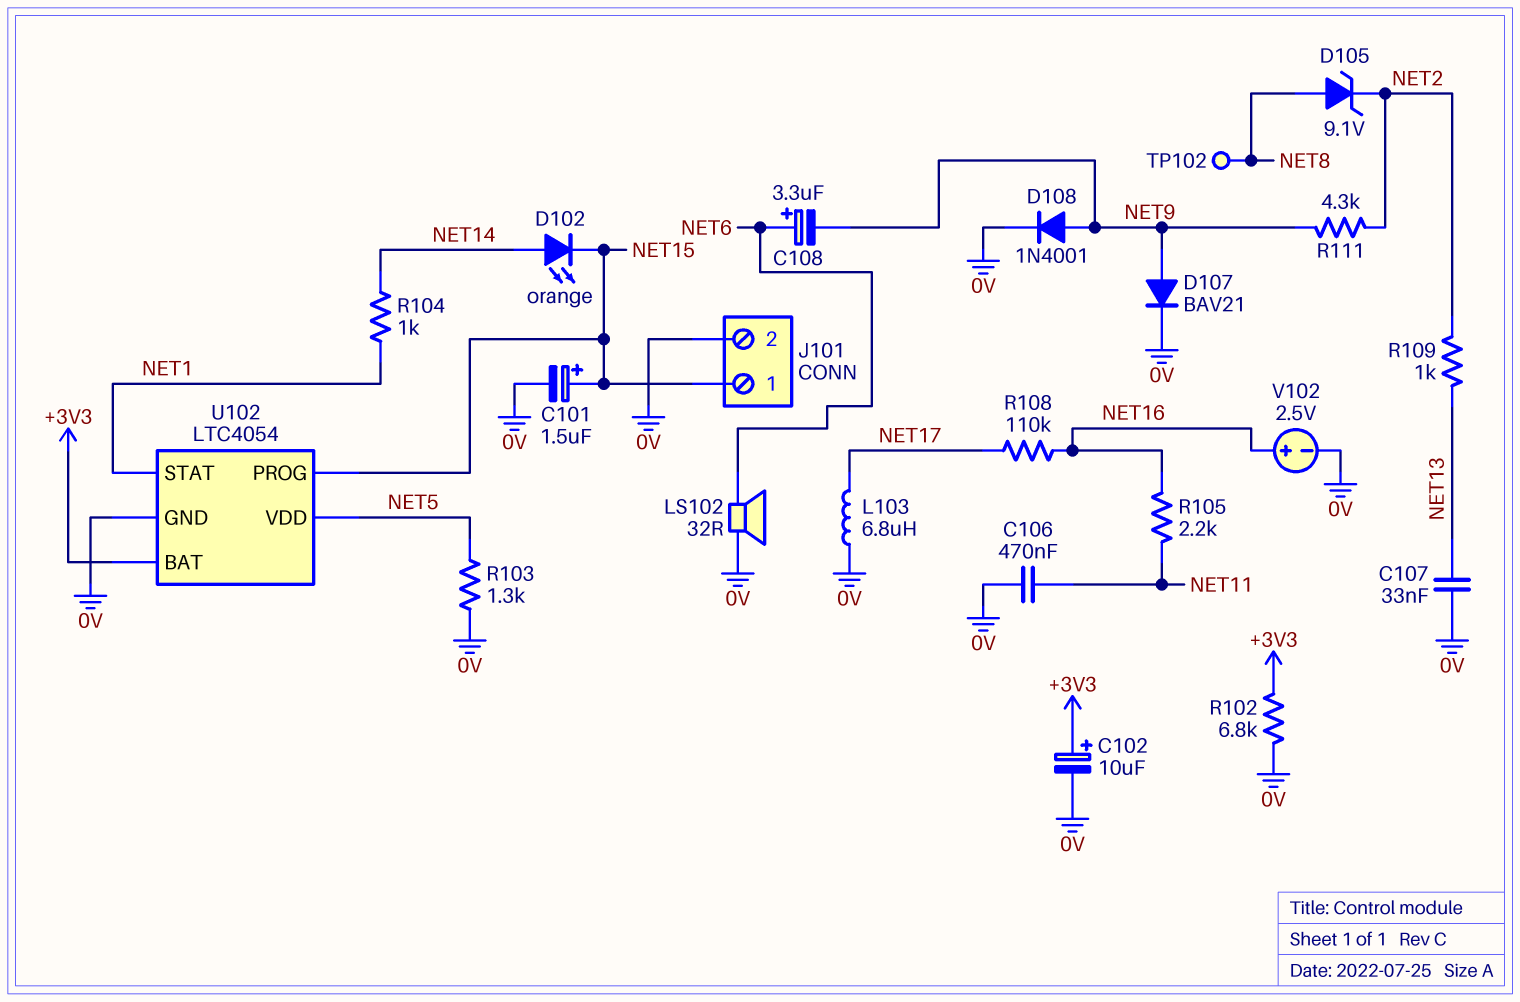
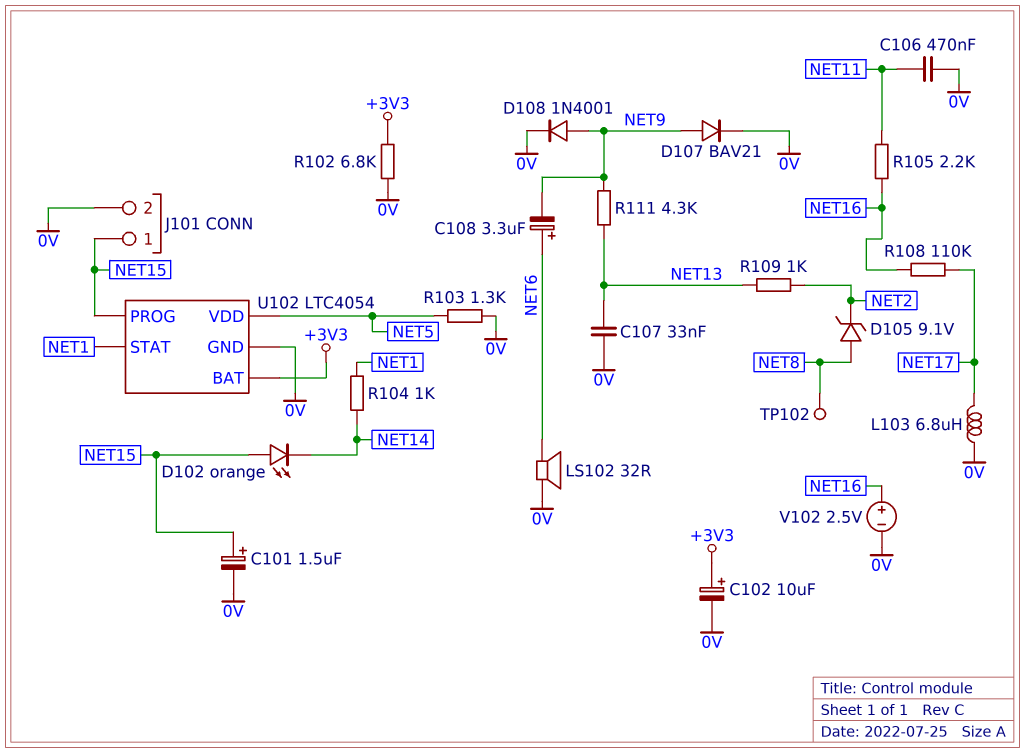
D102: LED orange (A NET14, K NET15) -> LED orange (A NET15, K NET14)
R111: 4.3k (NET2, NET9) -> 4.3k (NET9, NET13)

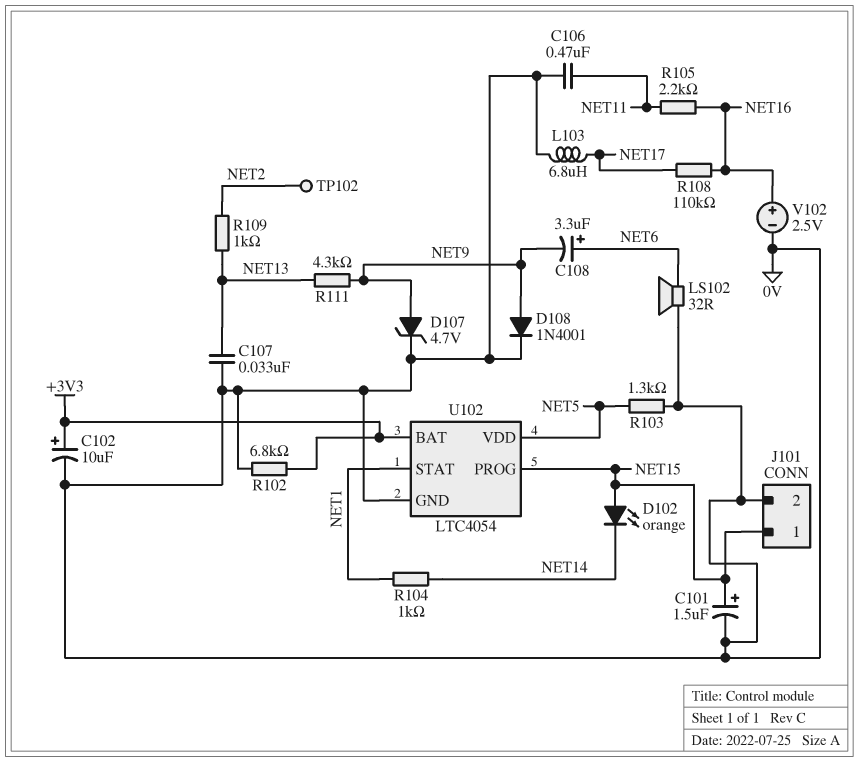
D105: zener 9.1V (A NET8, K NET2) -> none
D107: diode BAV21 (A NET9, K 0V) -> zener 4.7V (A NET9, K 0V)
TP102: test point (NET8) -> test point (NET2)

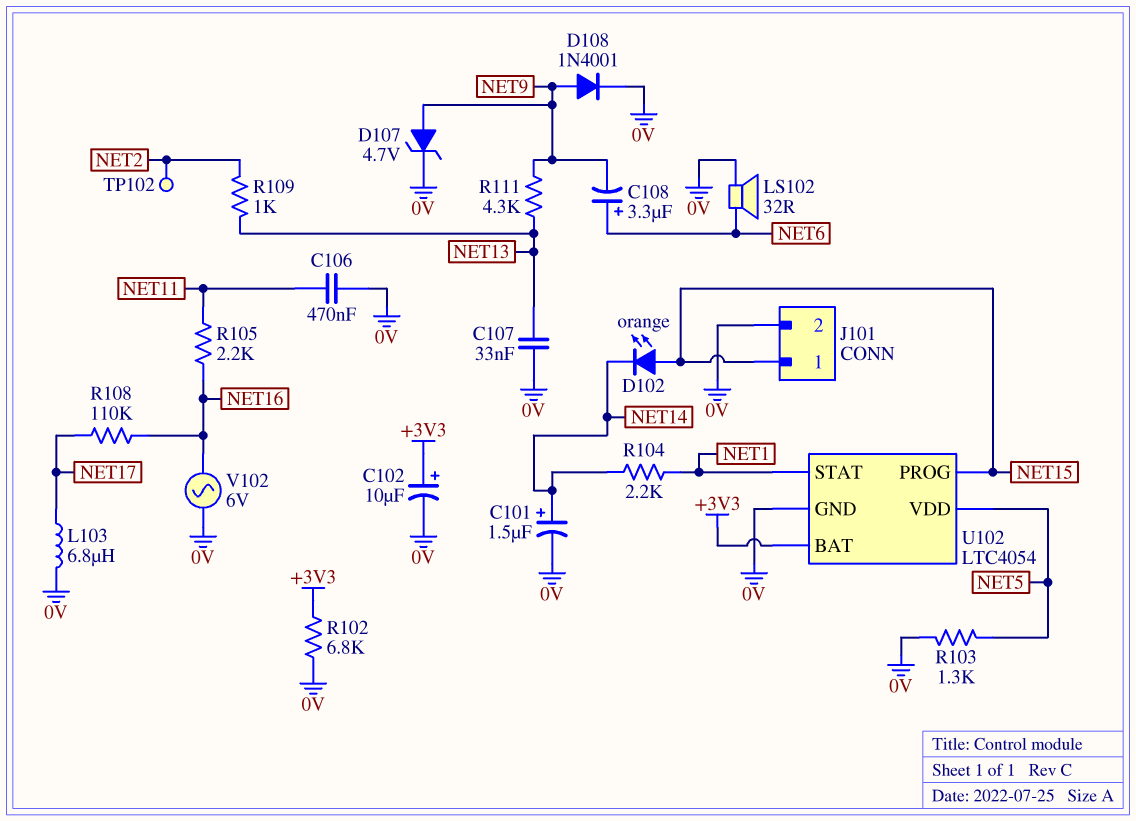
C101: 1.5uF (plus NET15, minus 0V) -> 1.5uF (plus NET14, minus 0V)
R104: 1k (NET1, NET14) -> 2.2k (NET1, NET14)
V102: 2.5V (plus NET16, minus 0V) -> AC 6V (0V, NET16)

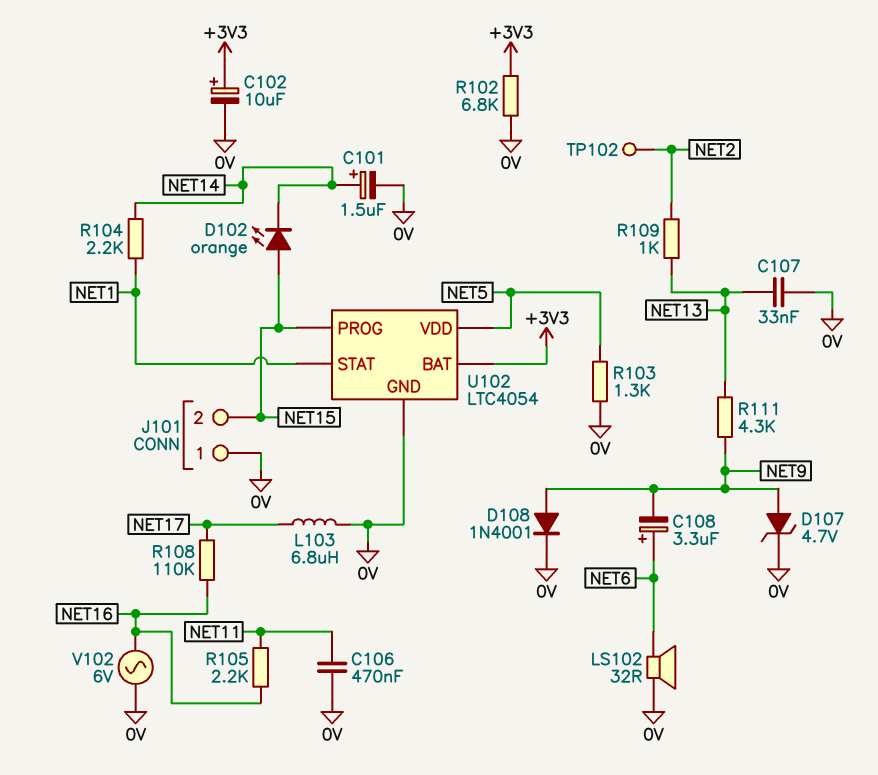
J101 pin 1: NET15 -> 0V
J101 pin 2: 0V -> NET15

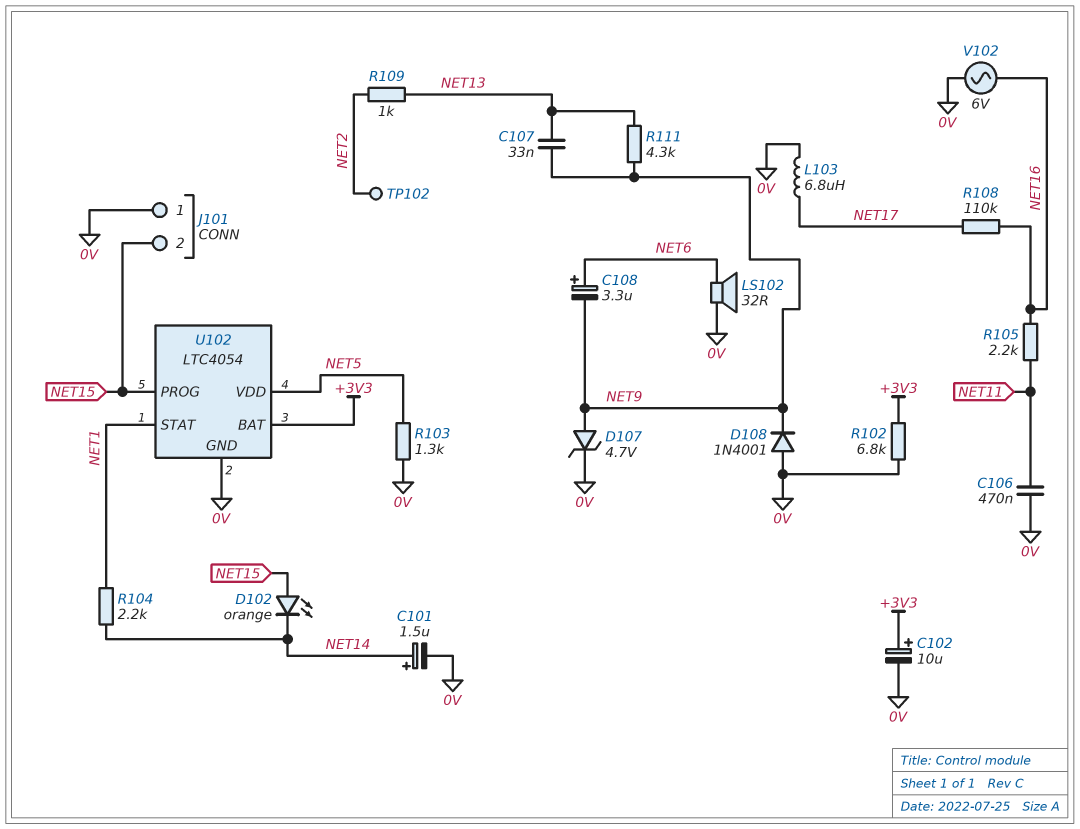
C107: 33nF (0V, NET13) -> 33nF (NET9, NET13)
D108: diode 1N4001 (A NET9, K 0V) -> diode 1N4001 (A 0V, K NET9)

